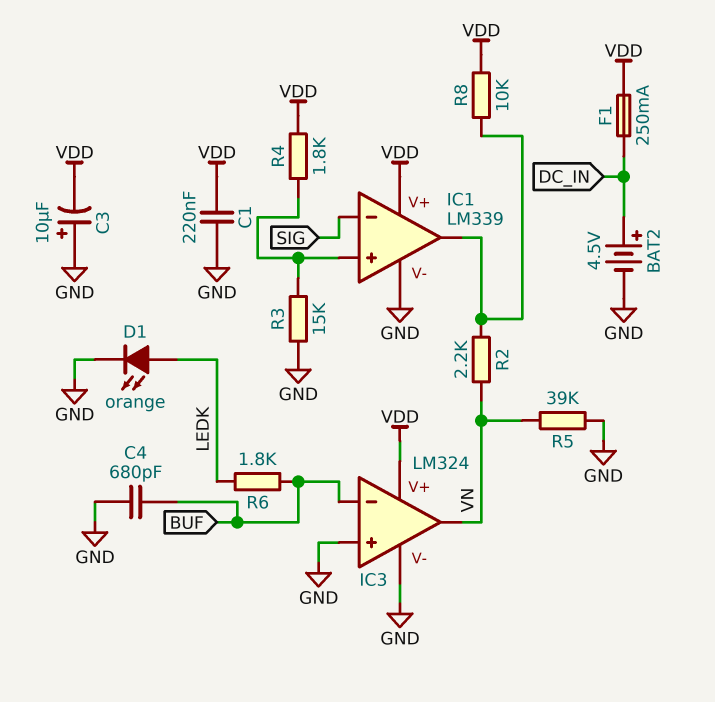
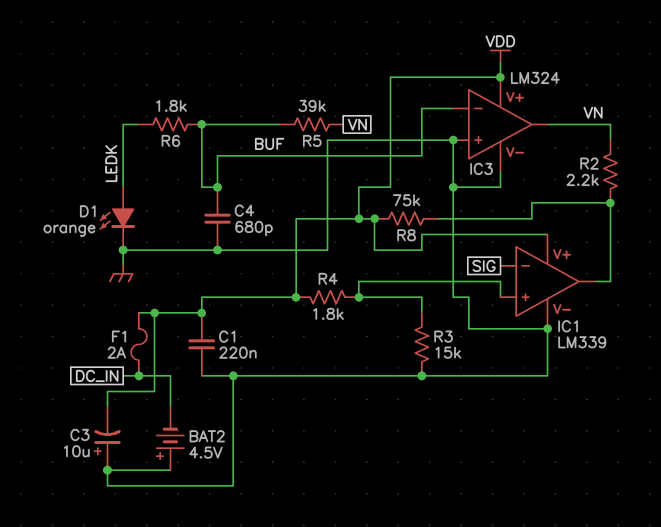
BAT2: 4.5V (plus DC_IN, minus GND) -> 4.5V (plus GND, minus DC_IN)
F1: 250mA (DC_IN, VDD) -> 2A (DC_IN, VDD)
R5: 39k (GND, VN) -> 39k (BUF, VN)
R8: 10k (IC1/out, VDD) -> 75k (IC1/out, VDD)

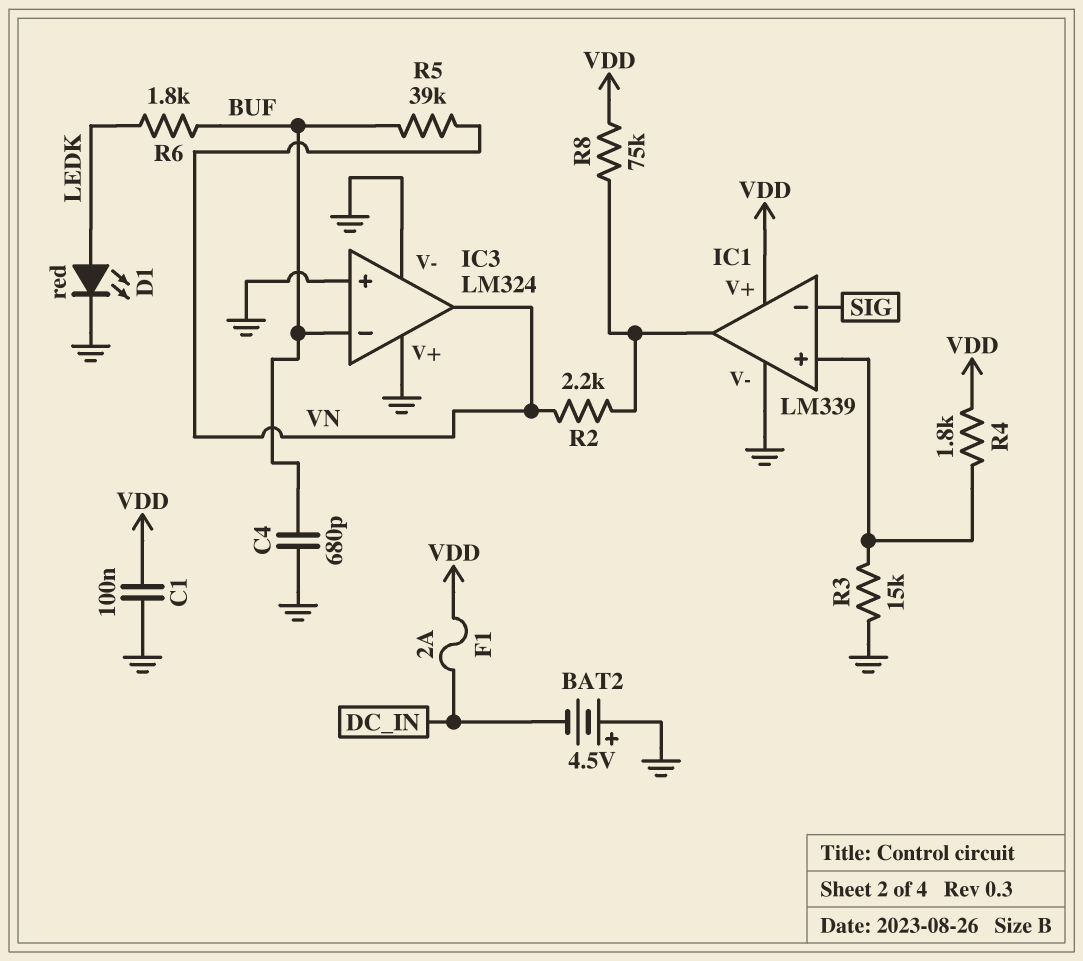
C1: 220nF (GND, VDD) -> 100nF (GND, VDD)
C3: 10uF (plus GND, minus VDD) -> none
D1: LED orange (A LEDK, K GND) -> LED red (A LEDK, K GND)
IC3 pin V+: VDD -> GND

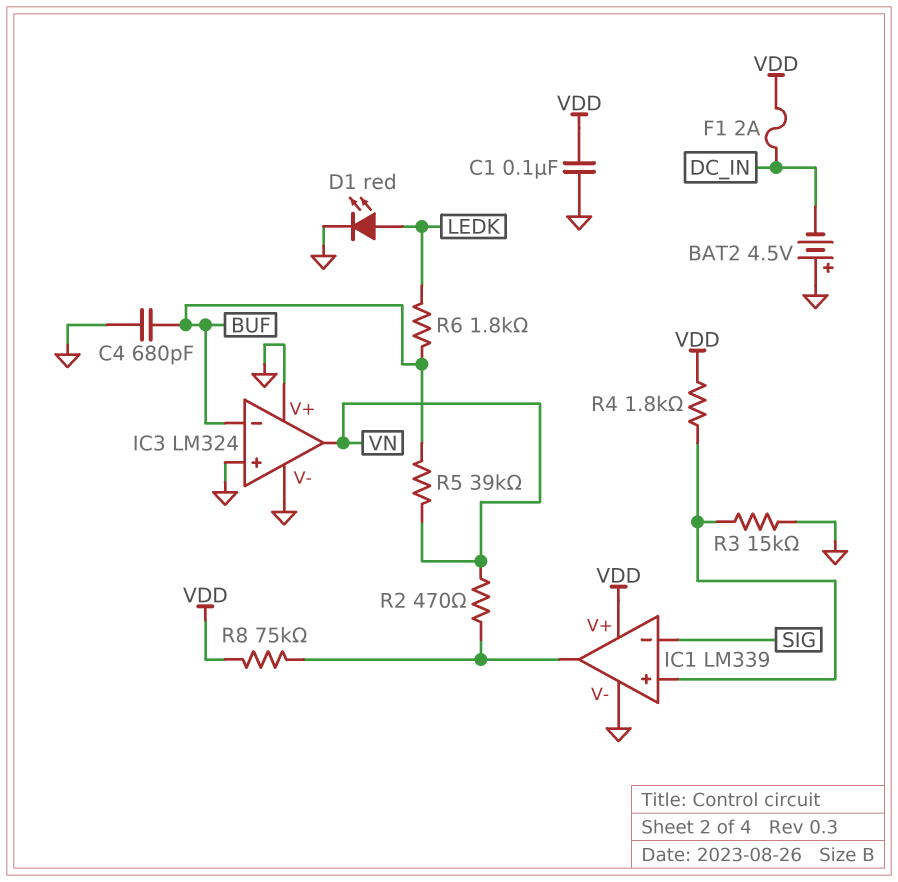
R2: 2.2k (IC1/out, VN) -> 470 (IC1/out, VN)

